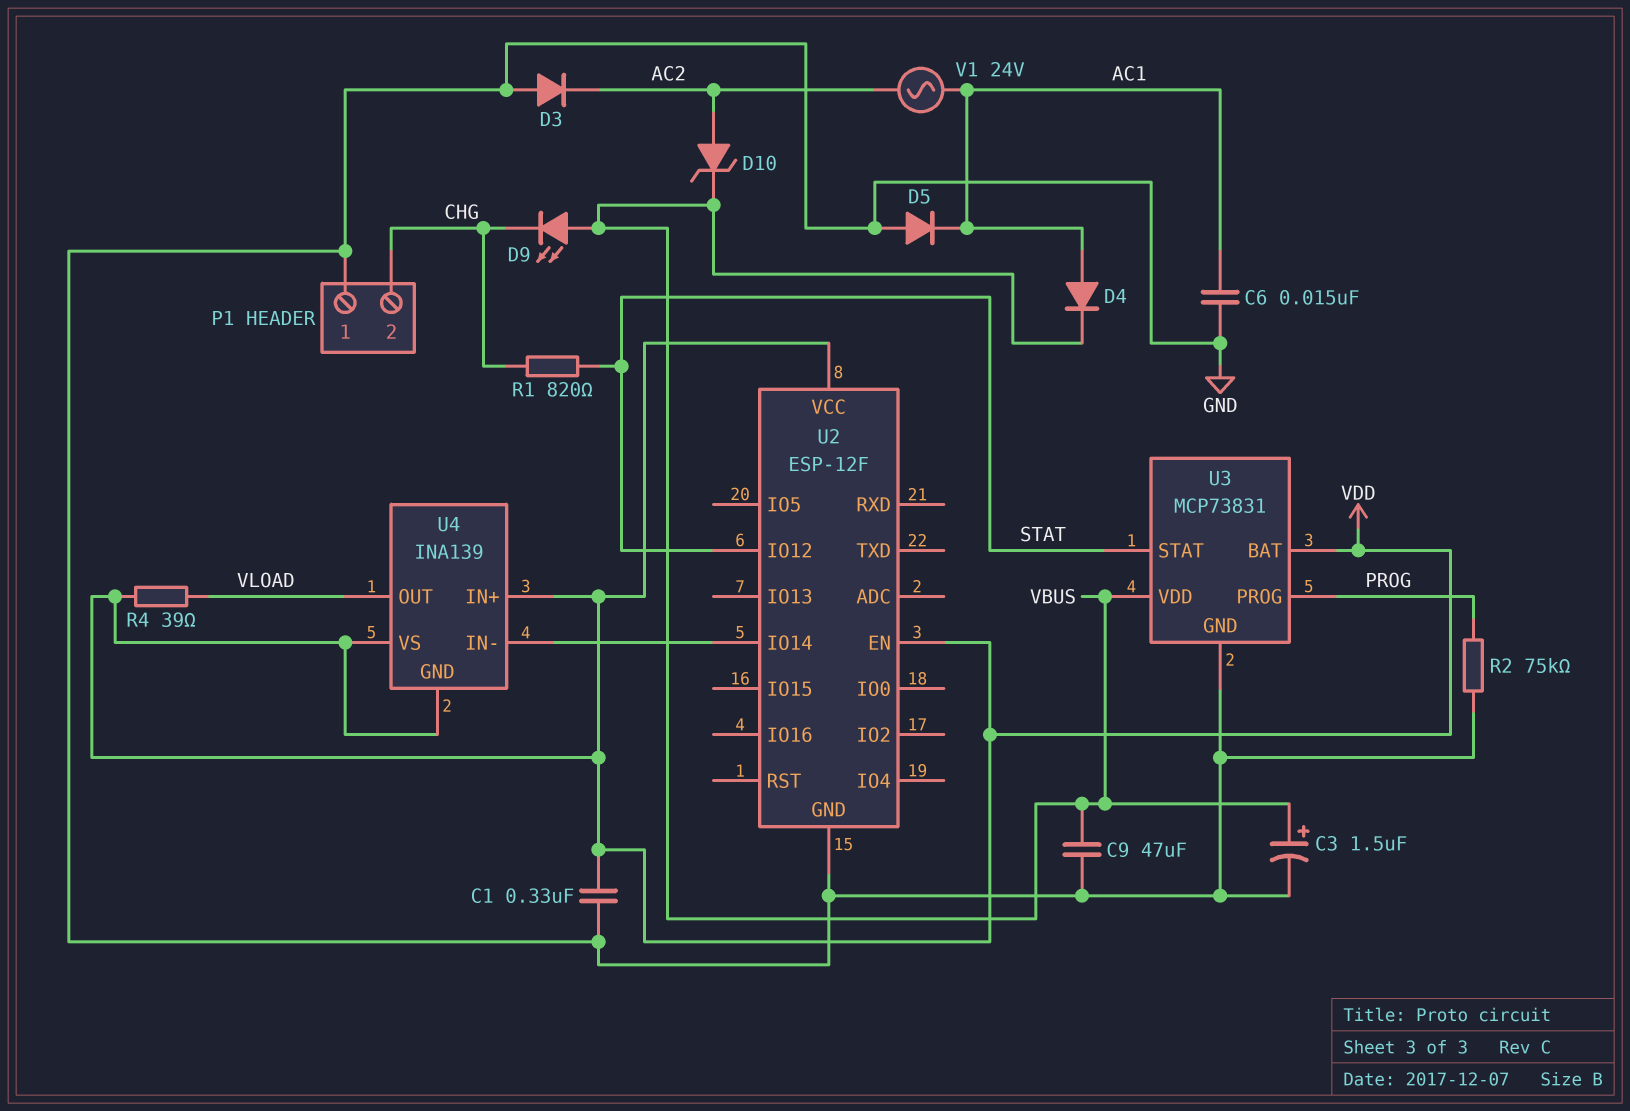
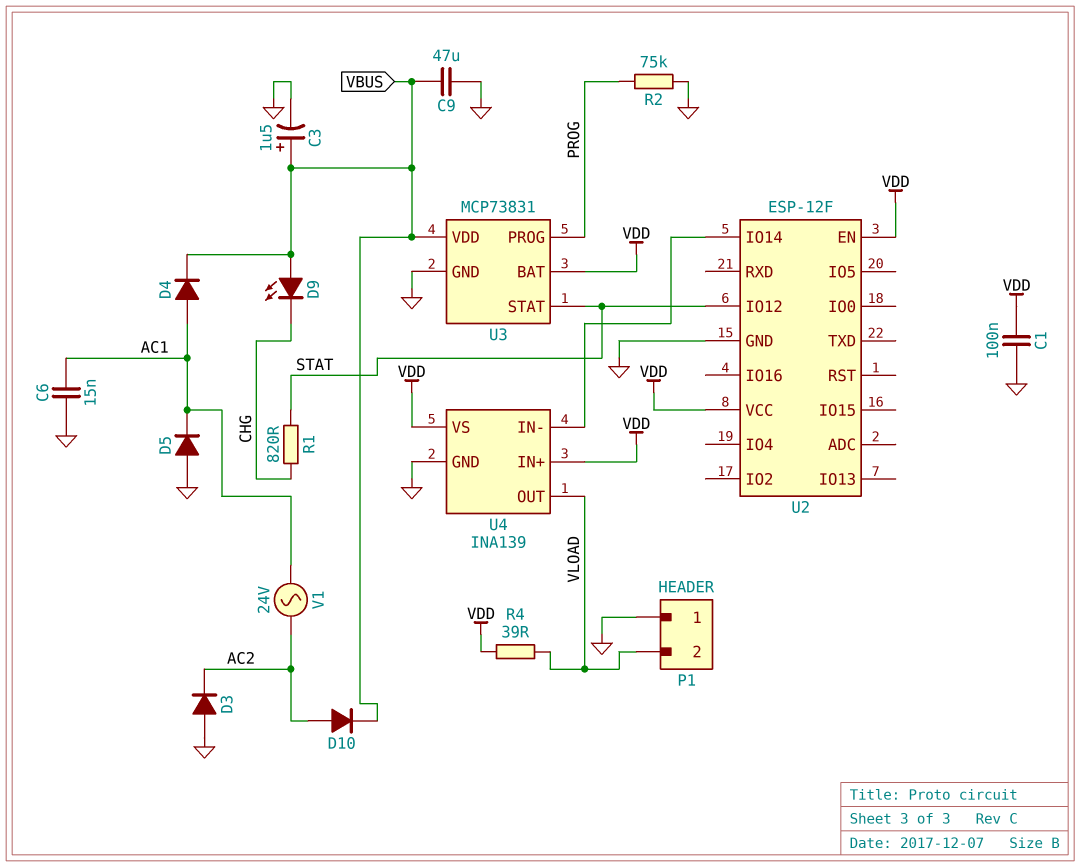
C1: 330nF (GND, VDD) -> 100nF (GND, VDD)
D10: zener (A AC2, K VBUS) -> diode (A AC2, K VBUS)
P1 pin 2: CHG -> VLOAD
U4 pin GND: VDD -> GND

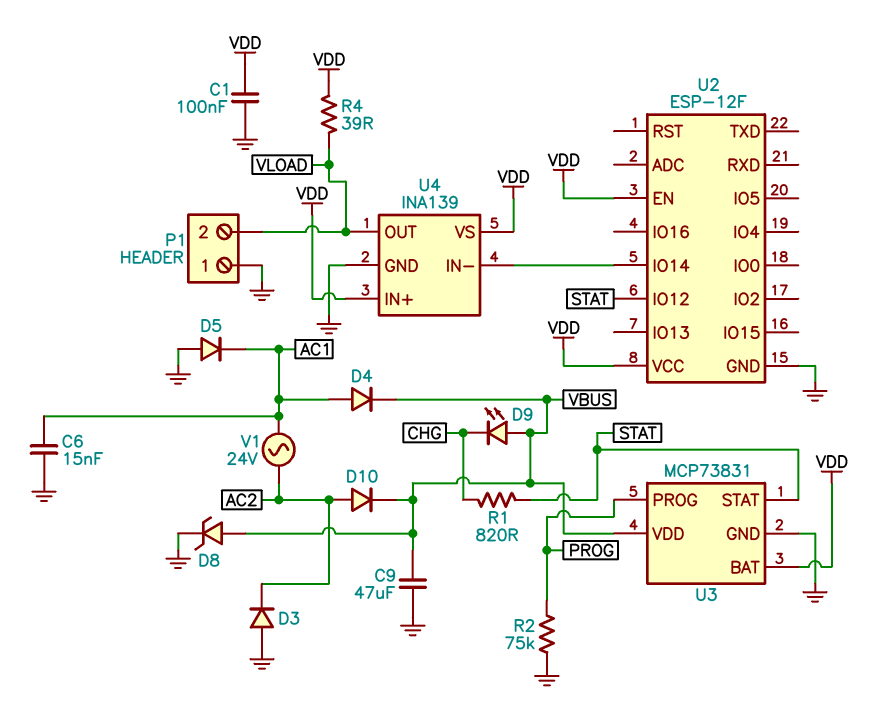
C3: 1.5uF (plus VBUS, minus GND) -> none
D8: none -> zener (A VBUS, K GND)

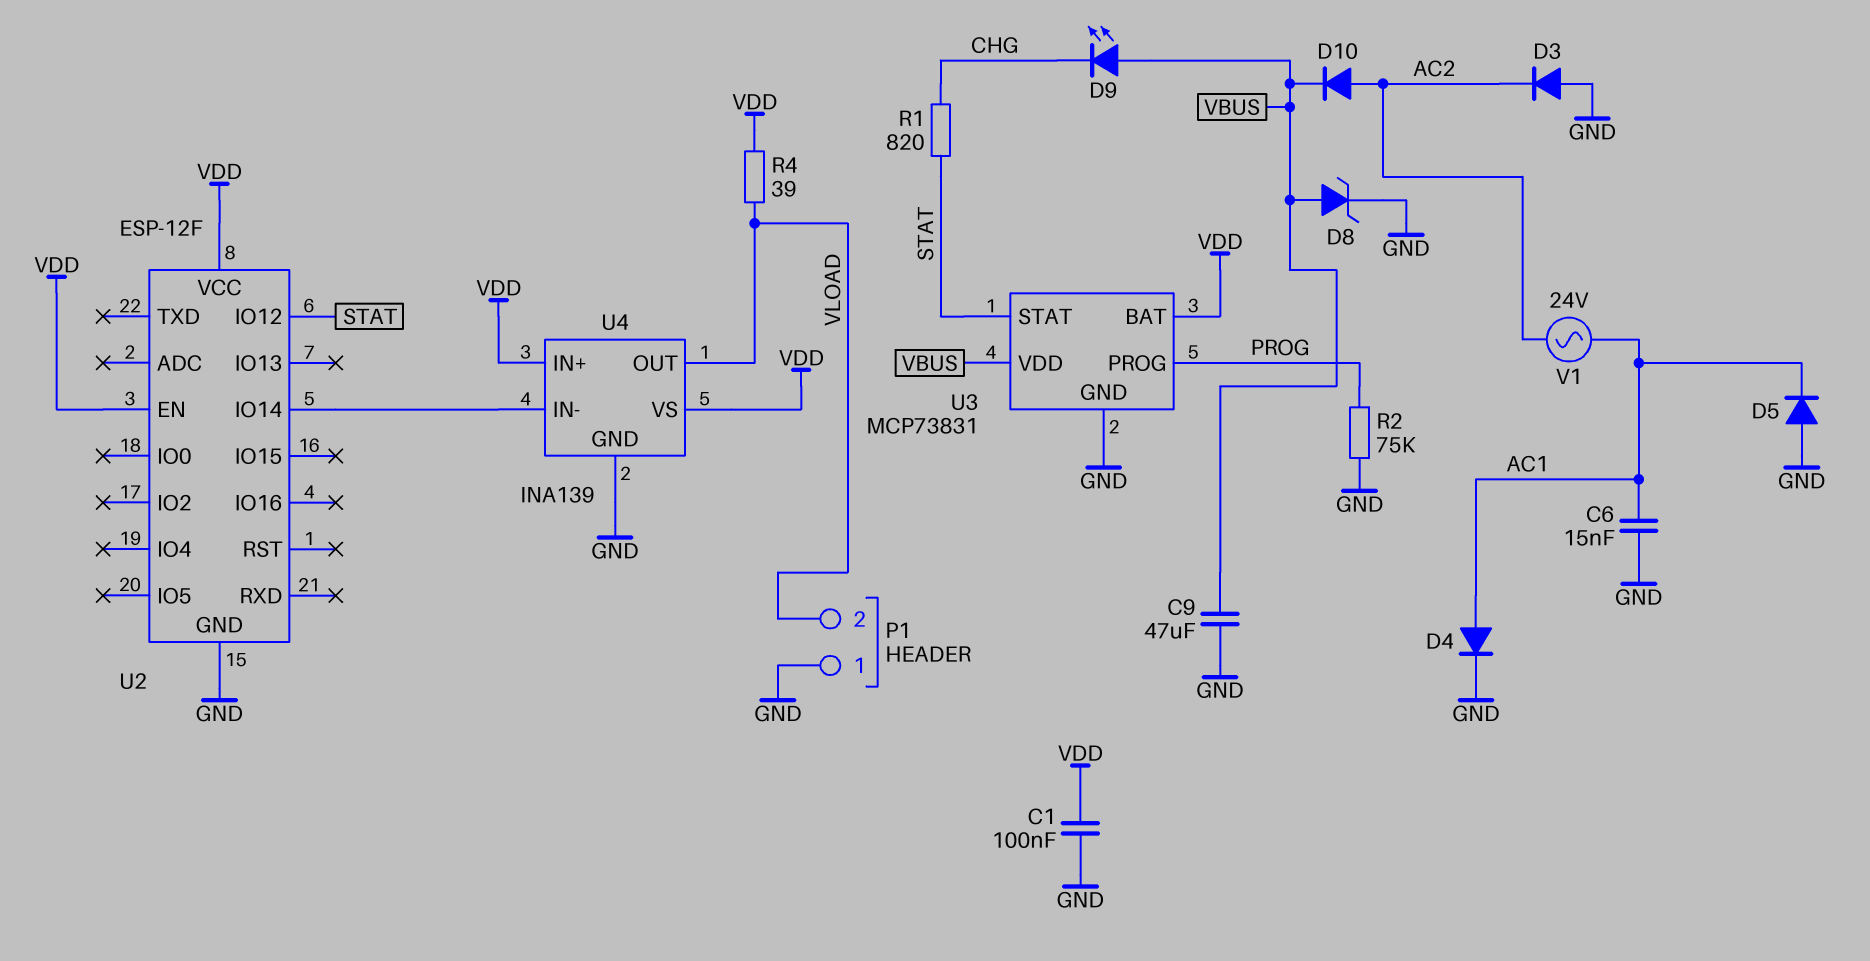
D4: diode (A AC1, K VBUS) -> diode (A AC1, K GND)

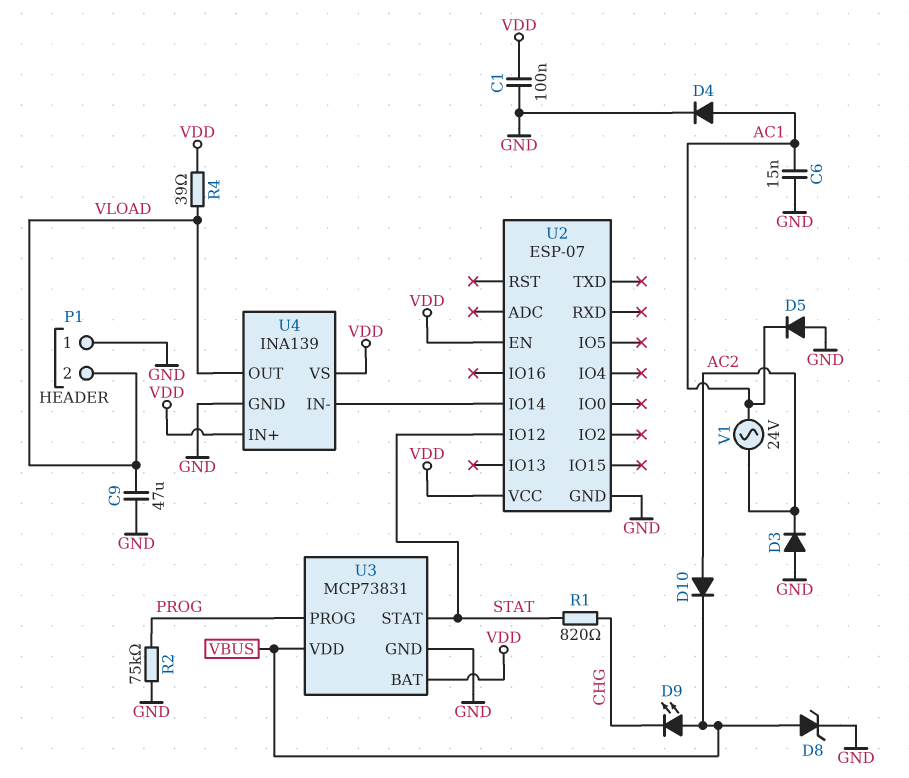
C9: 47uF (GND, VBUS) -> 47uF (GND, VLOAD)
U2: ESP-12F -> ESP-07

